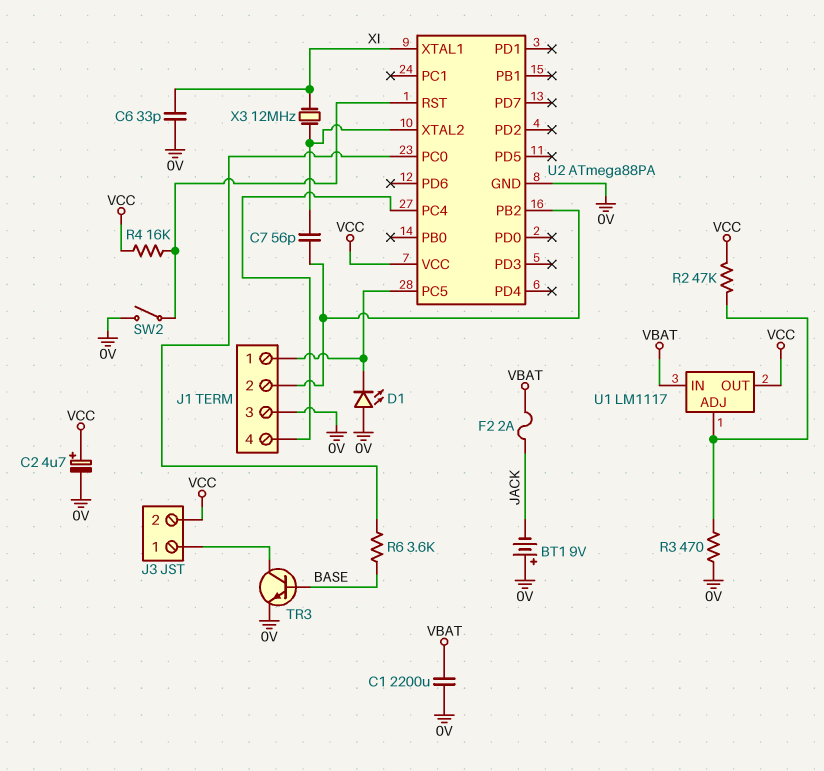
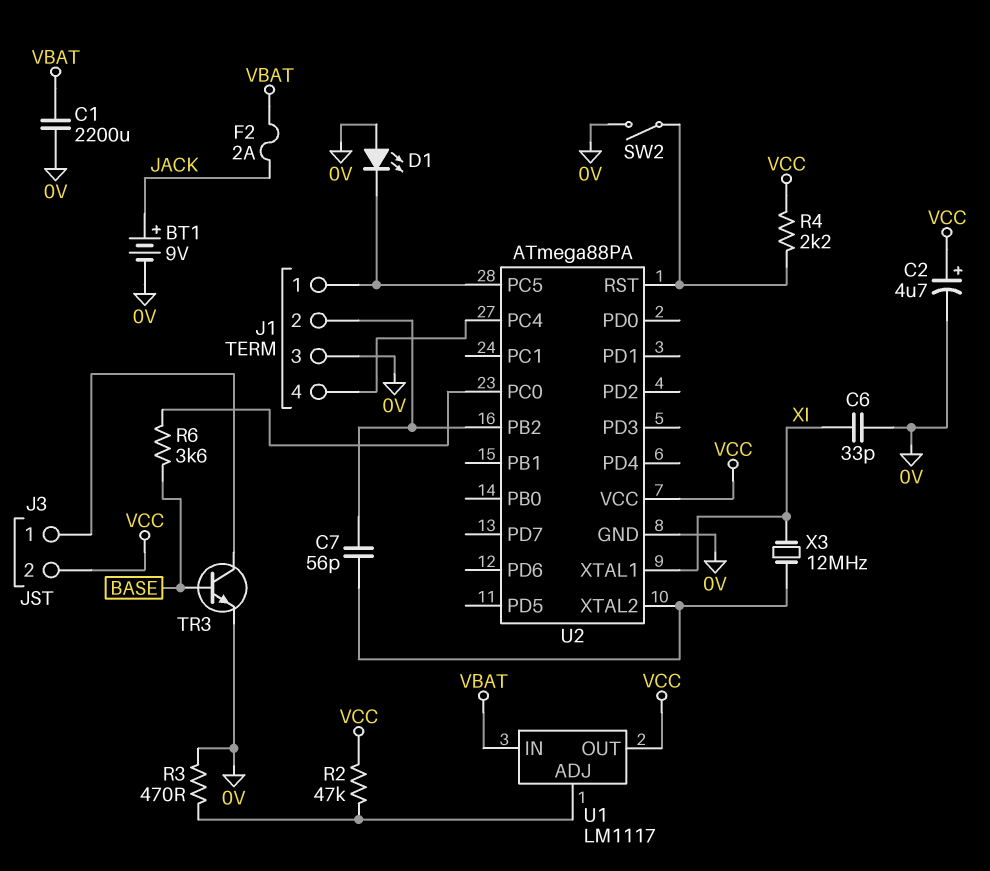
BT1: 9V (plus 0V, minus JACK) -> 9V (plus JACK, minus 0V)
R4: 16k (U2/RST, VCC) -> 2.2k (U2/RST, VCC)

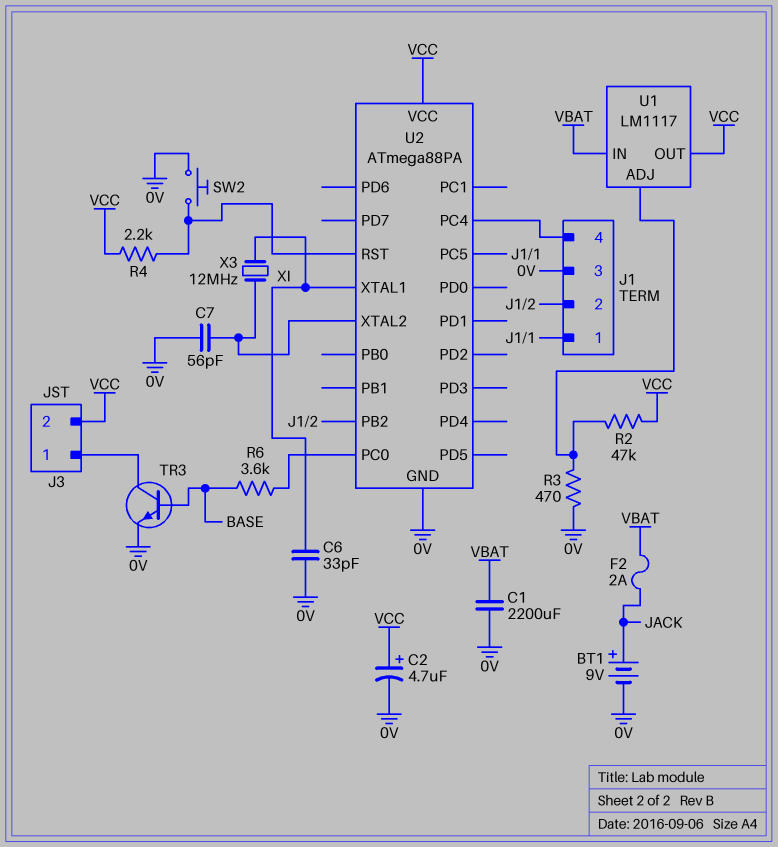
C7: 56pF (J1/2, U2/XTAL2) -> 56pF (0V, U2/XTAL2)
D1: LED (A 0V, K J1/1) -> none
SW2: switch (0V, U2/RST) -> button (0V, U2/RST)

